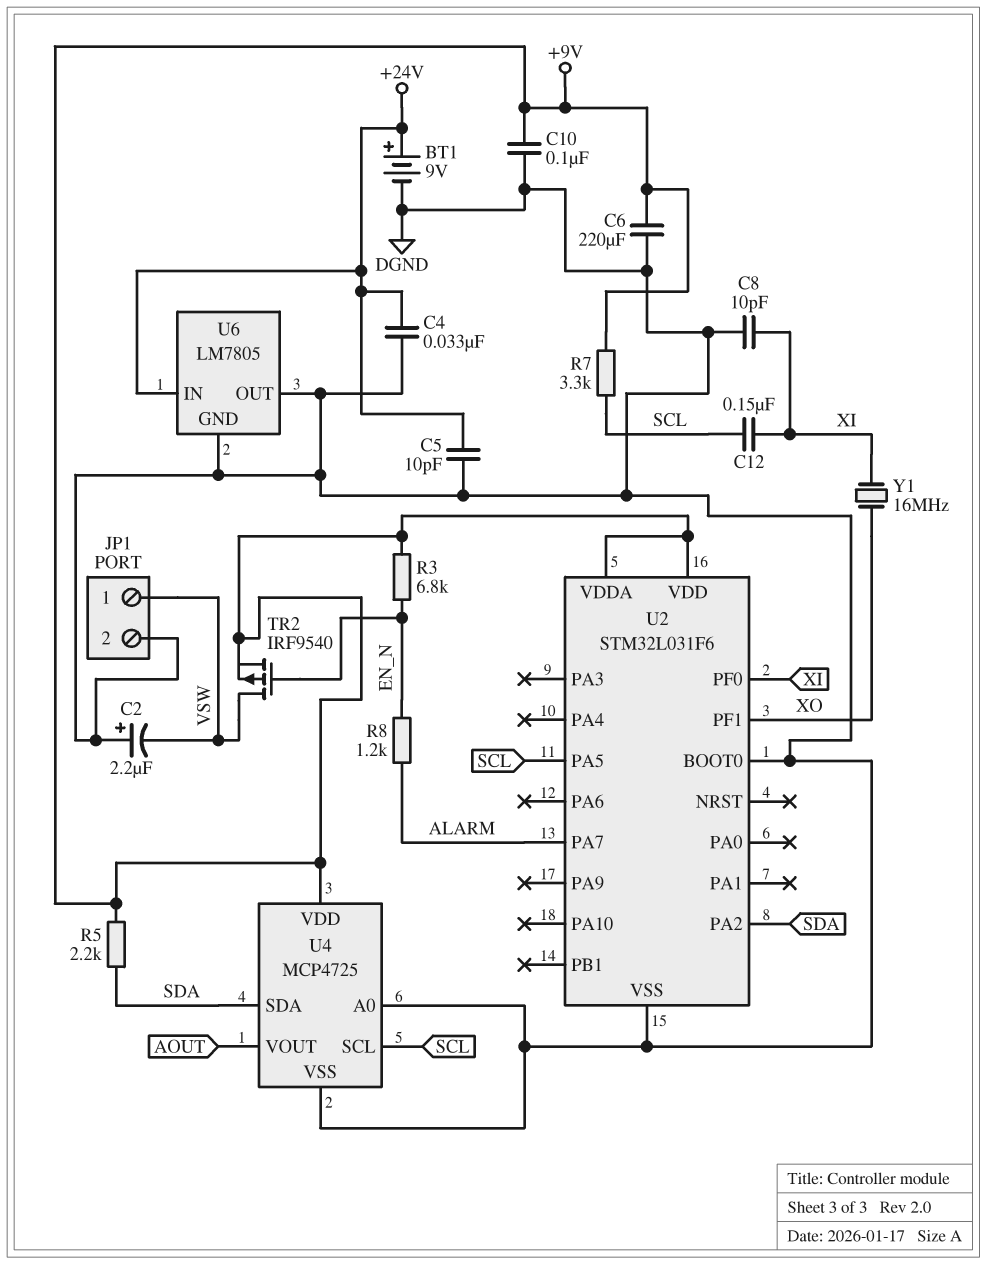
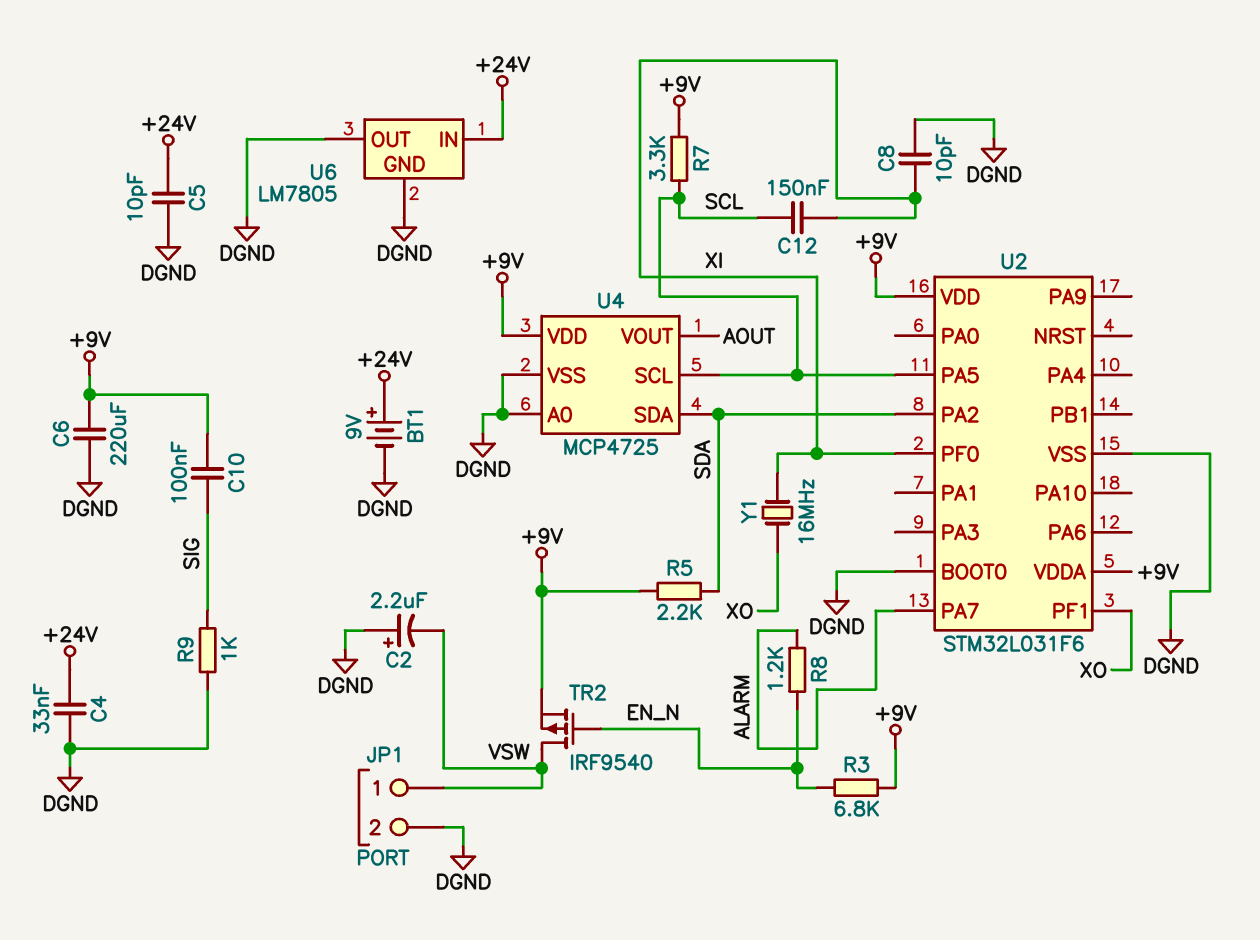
C10: 100nF (+9V, DGND) -> 100nF (+9V, SIG)
R9: none -> 1k (DGND, SIG)

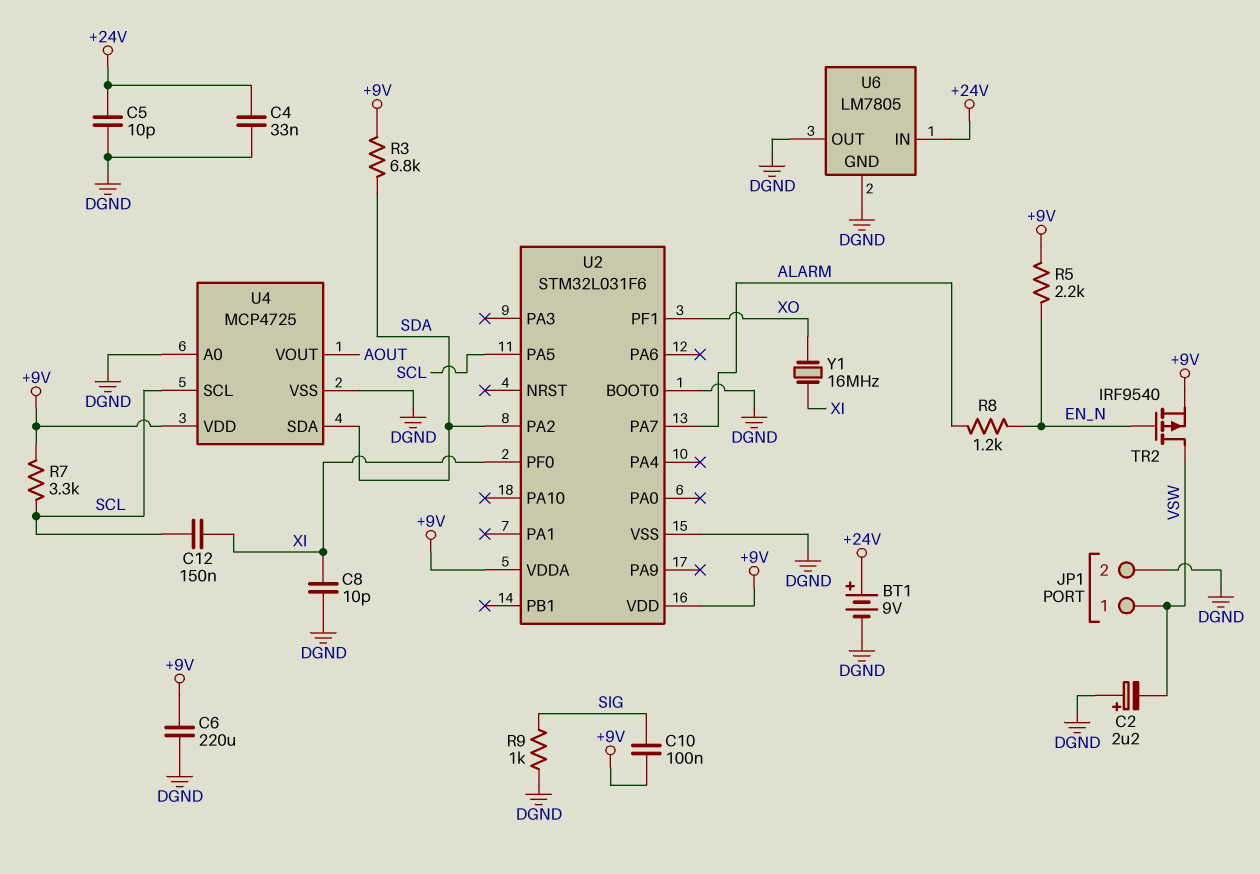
R3: 6.8k (+9V, EN_N) -> 6.8k (+9V, SDA)
R5: 2.2k (+9V, SDA) -> 2.2k (+9V, EN_N)

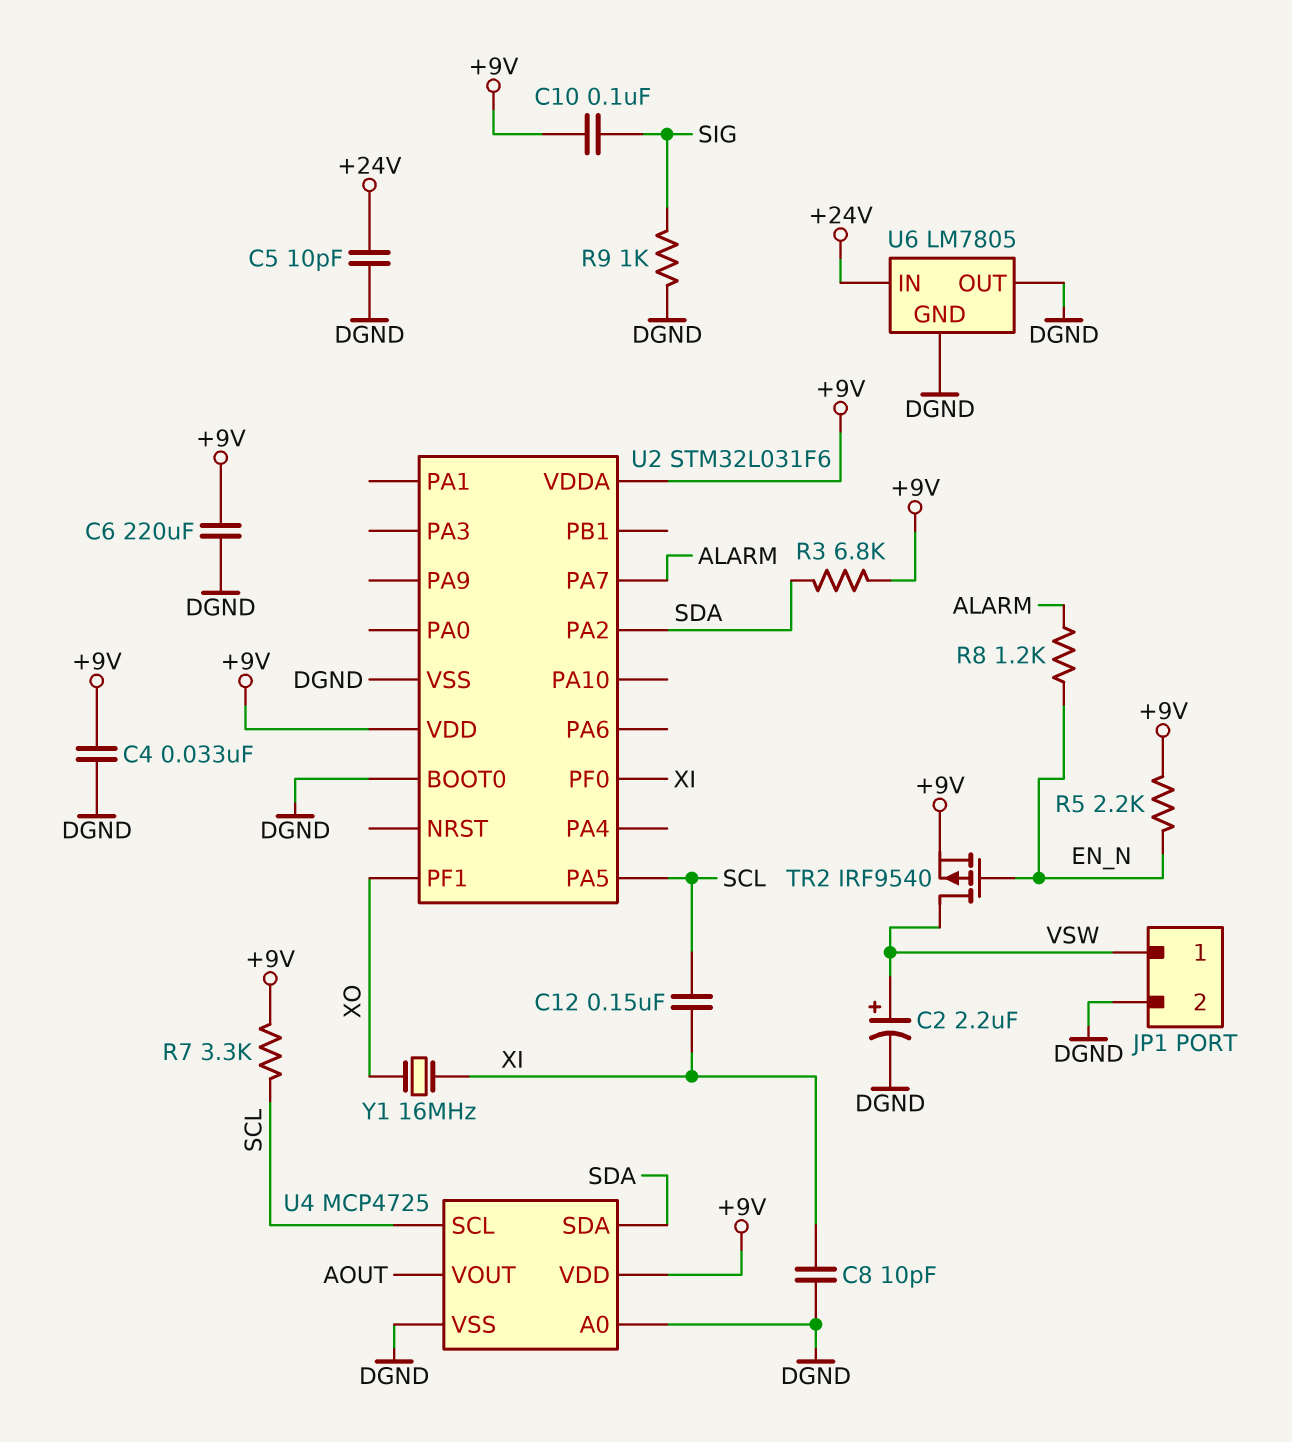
BT1: 9V (plus +24V, minus DGND) -> none
C2: 2.2uF (plus DGND, minus VSW) -> 2.2uF (plus VSW, minus DGND)
C4: 33nF (+24V, DGND) -> 33nF (+9V, DGND)

